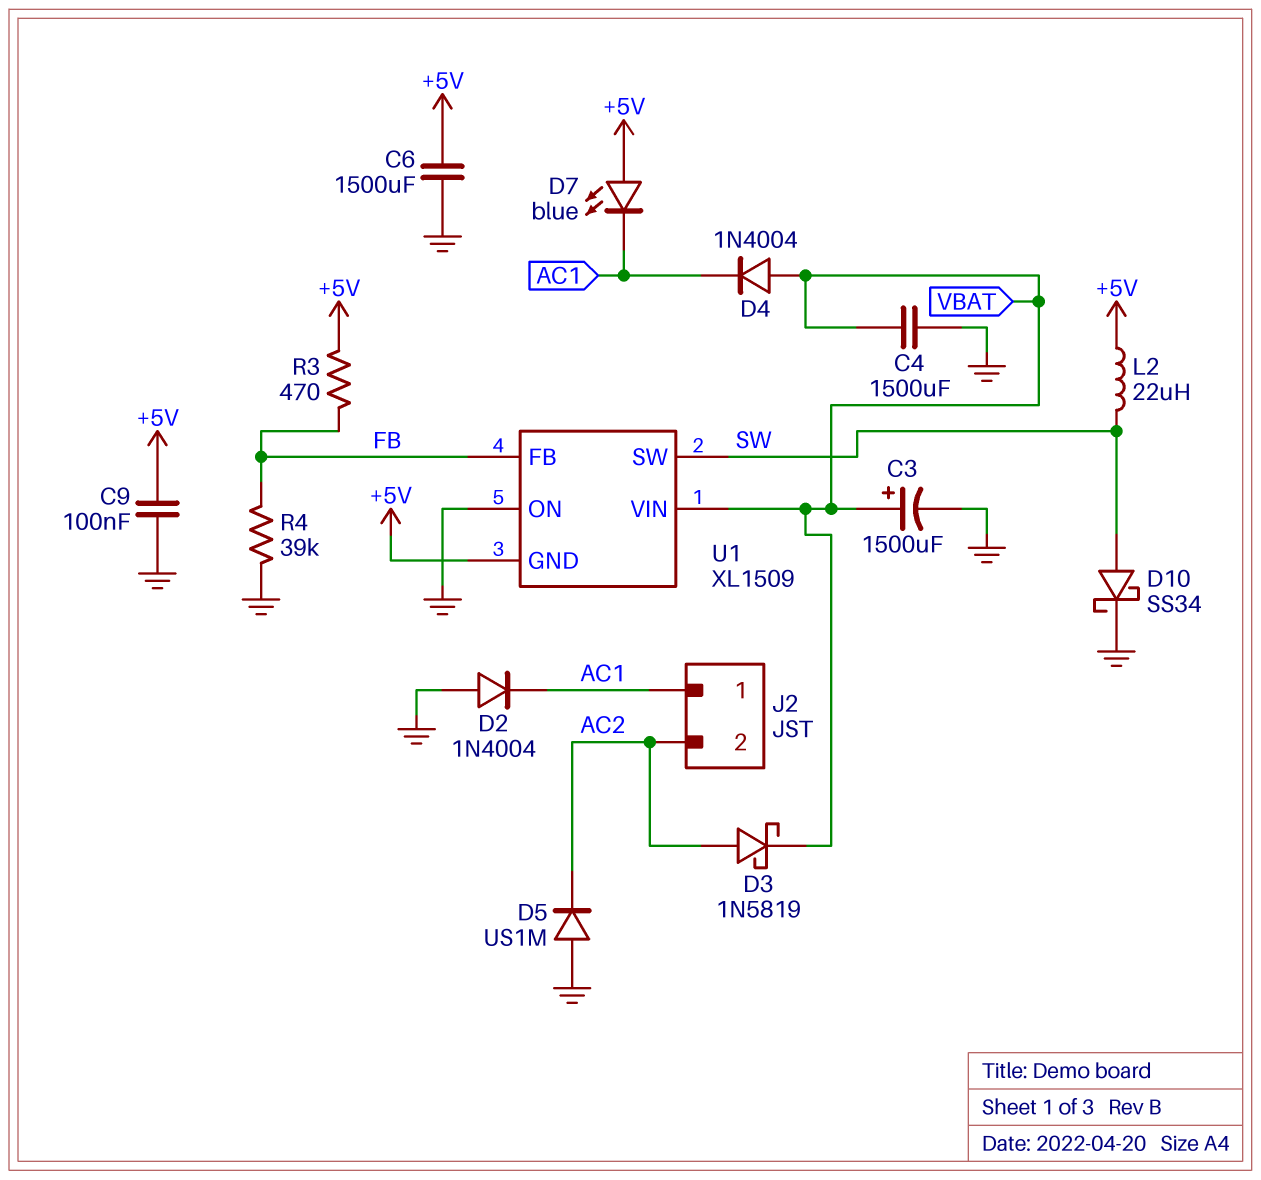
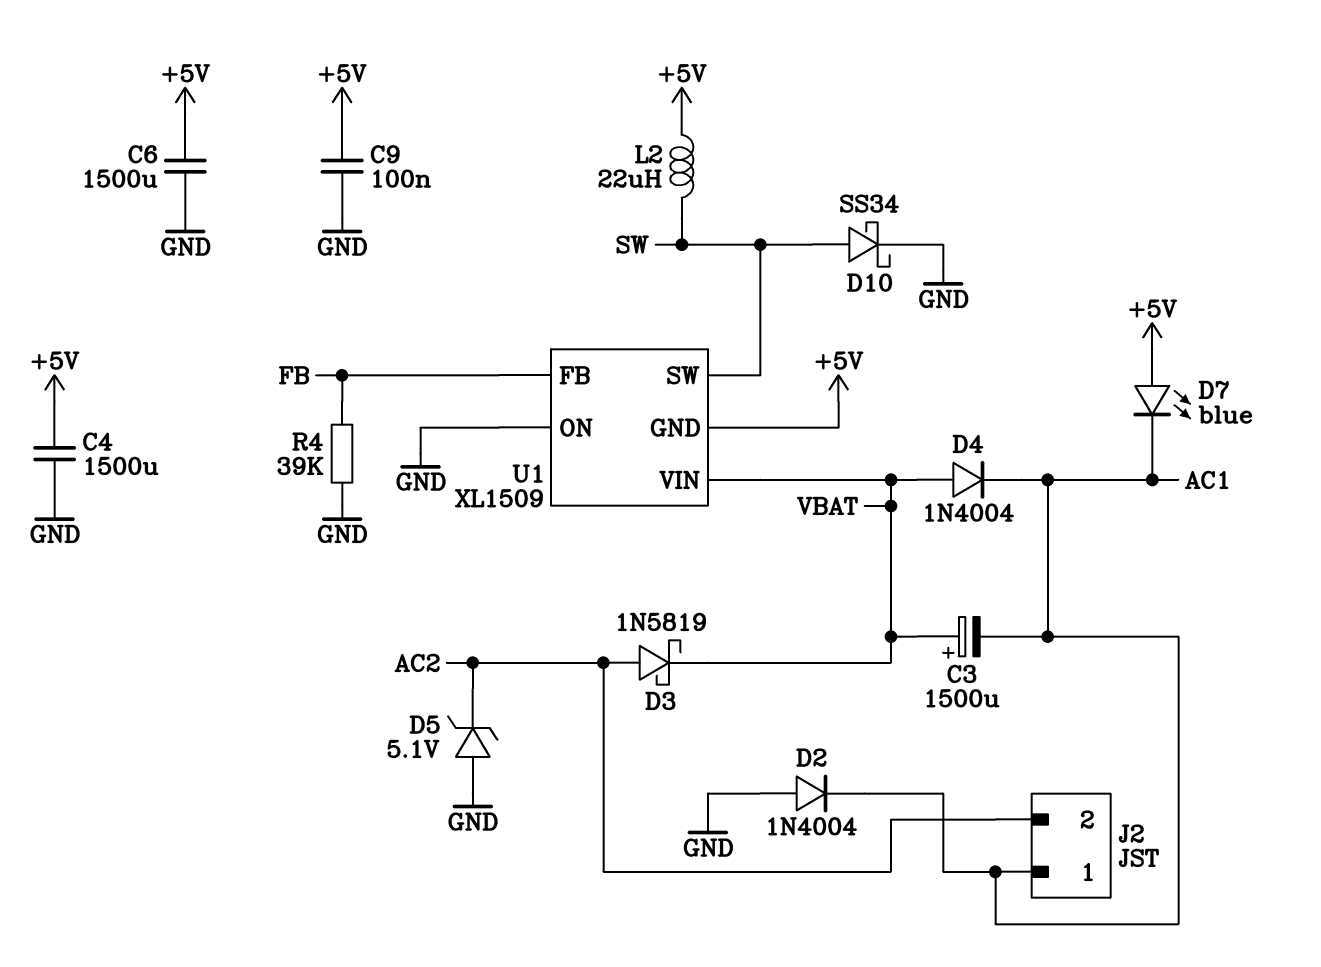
C3: 1500uF (plus VBAT, minus GND) -> 1500uF (plus VBAT, minus AC1)
C4: 1500uF (GND, VBAT) -> 1500uF (+5V, GND)
D5: diode US1M (A GND, K AC2) -> zener 5.1V (A GND, K AC2)
R3: 470 (+5V, FB) -> none

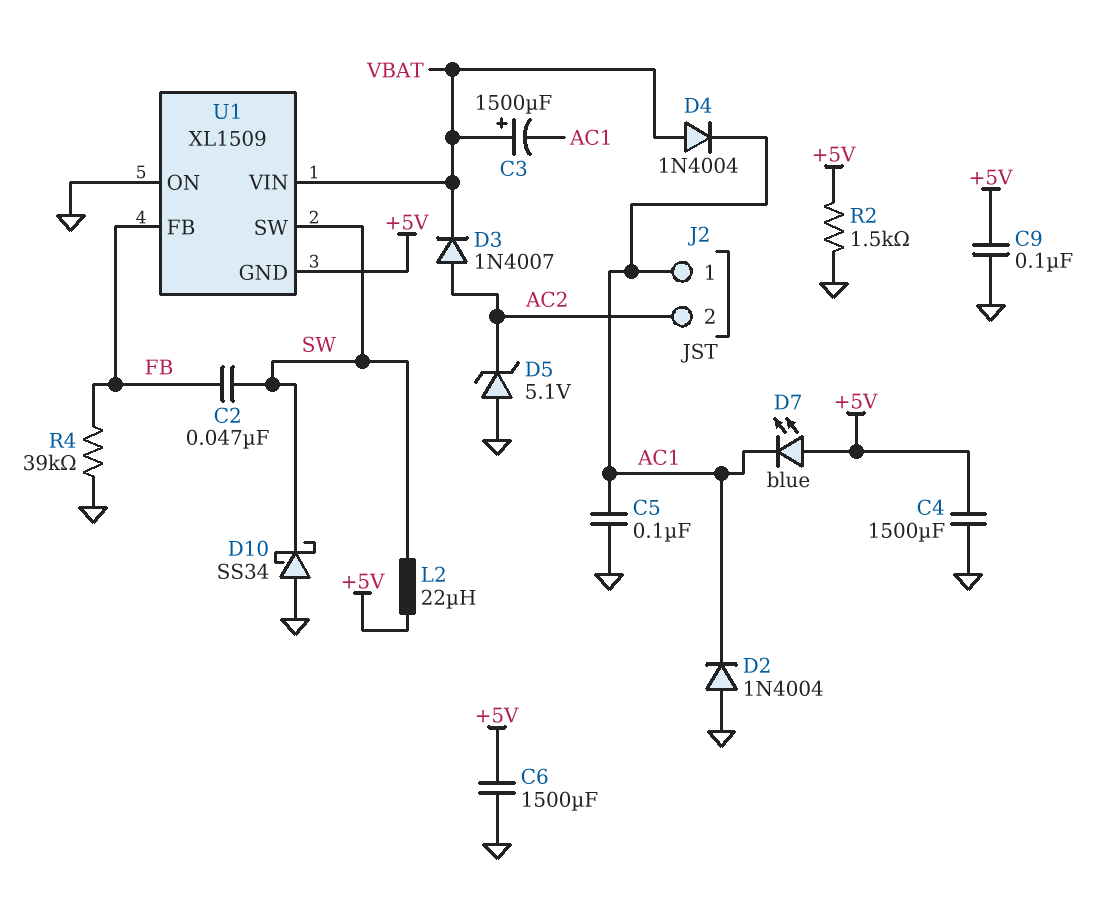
C2: none -> 47nF (FB, SW)
C5: none -> 100nF (AC1, GND)
D3: schottky 1N5819 (A AC2, K VBAT) -> diode 1N4007 (A AC2, K VBAT)
D10: schottky SS34 (A SW, K GND) -> schottky SS34 (A GND, K SW)
R2: none -> 1.5k (+5V, GND)

